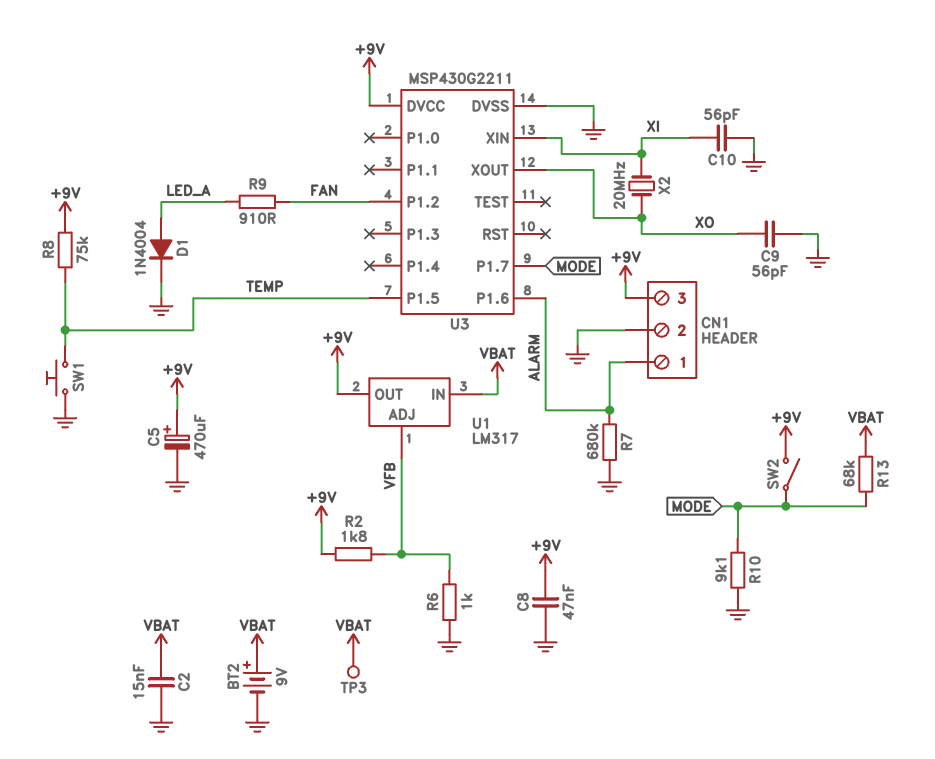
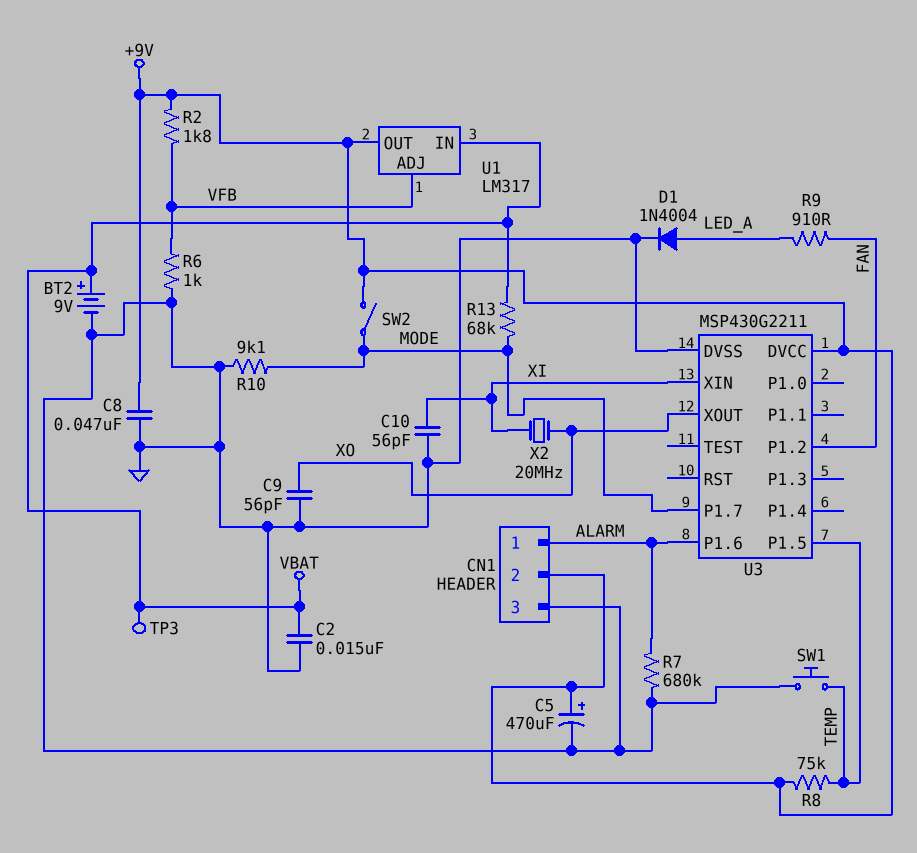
CN1 pin 2: GND -> +9V
CN1 pin 3: +9V -> GND

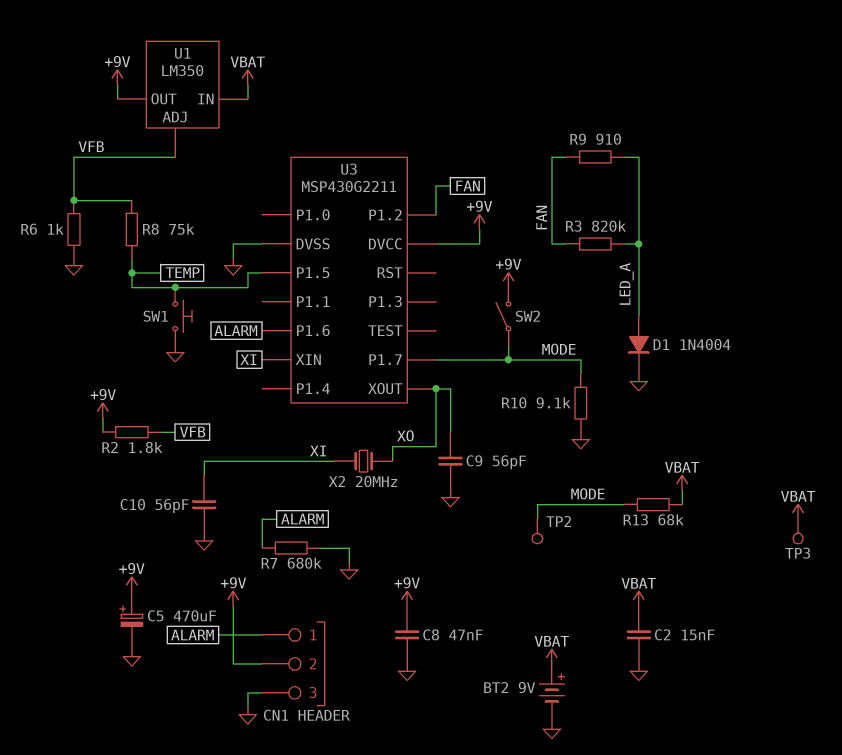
R3: none -> 820k (FAN, LED_A)
R8: 75k (+9V, TEMP) -> 75k (TEMP, VFB)
TP2: none -> test point (MODE)
U1: LM317 -> LM350

